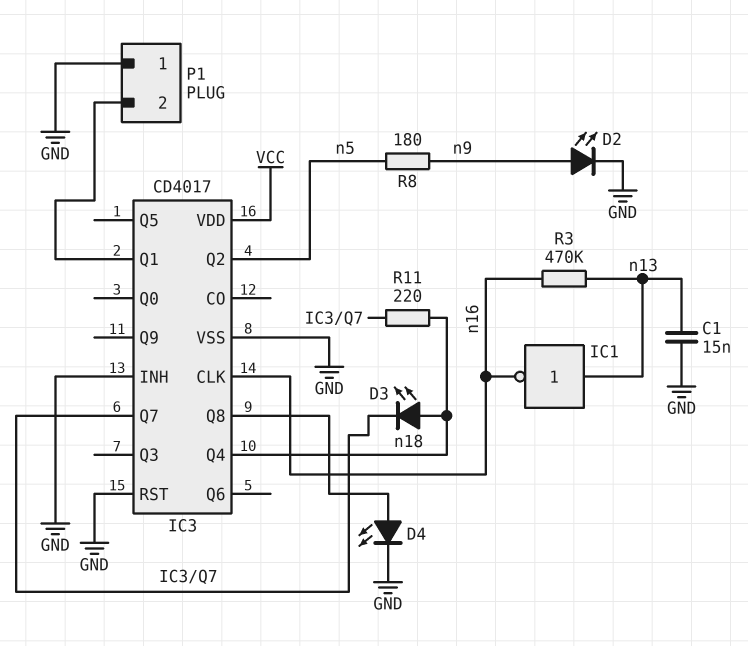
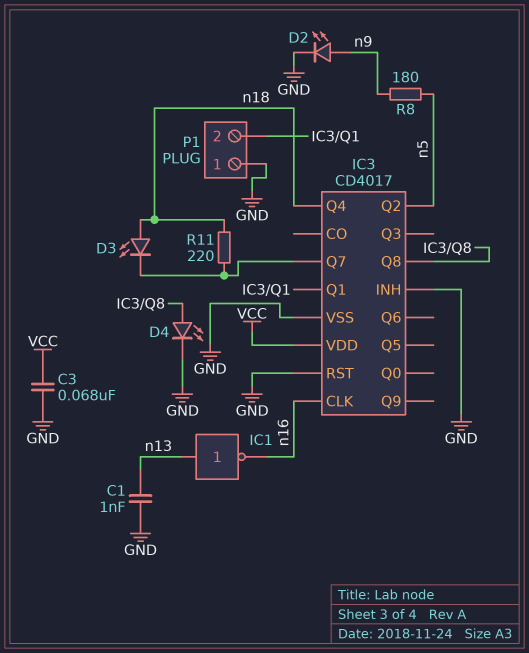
C1: 15nF (GND, n13) -> 1nF (GND, n13)
C3: none -> 68nF (GND, VCC)
R3: 470k (n13, n16) -> none

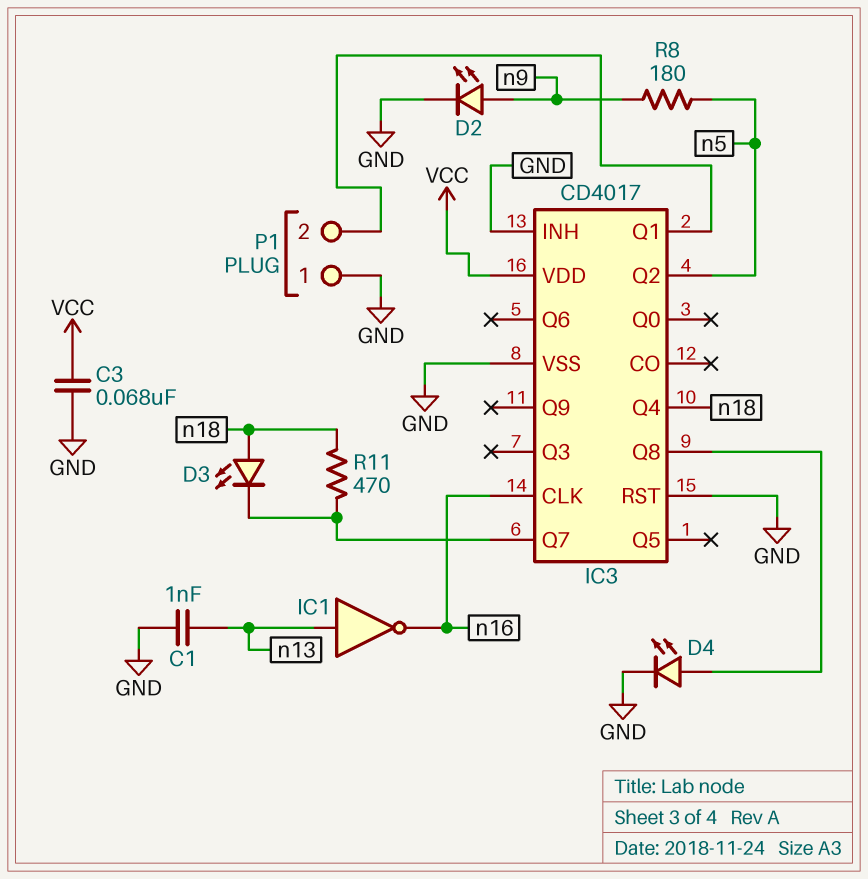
R11: 220 (IC3/Q7, n18) -> 470 (IC3/Q7, n18)

